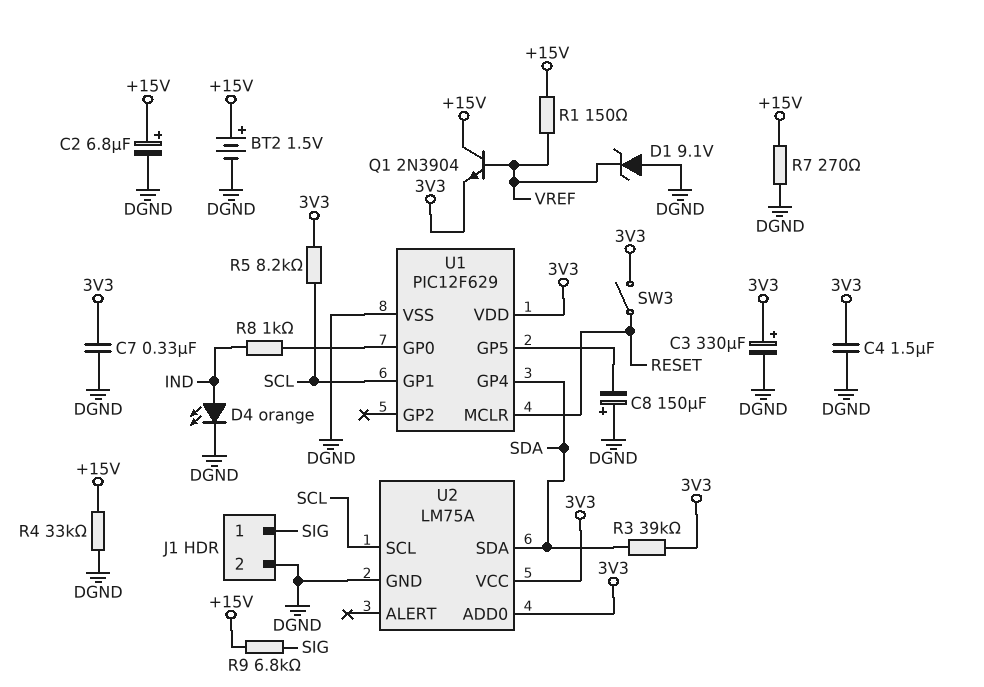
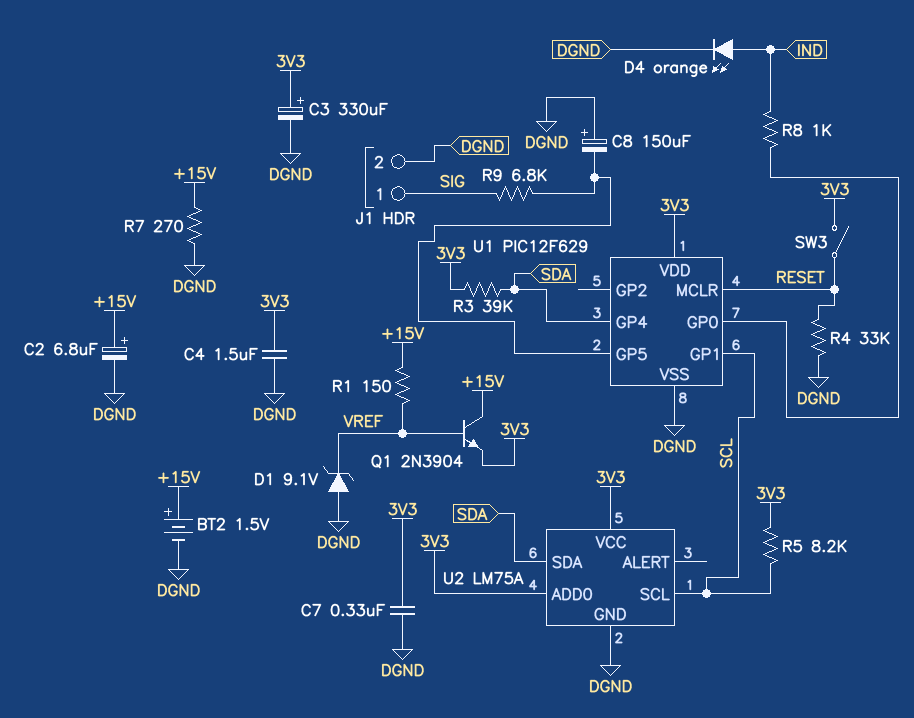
R4: 33k (+15V, DGND) -> 33k (DGND, RESET)
R9: 6.8k (+15V, SIG) -> 6.8k (SIG, U1/GP5)

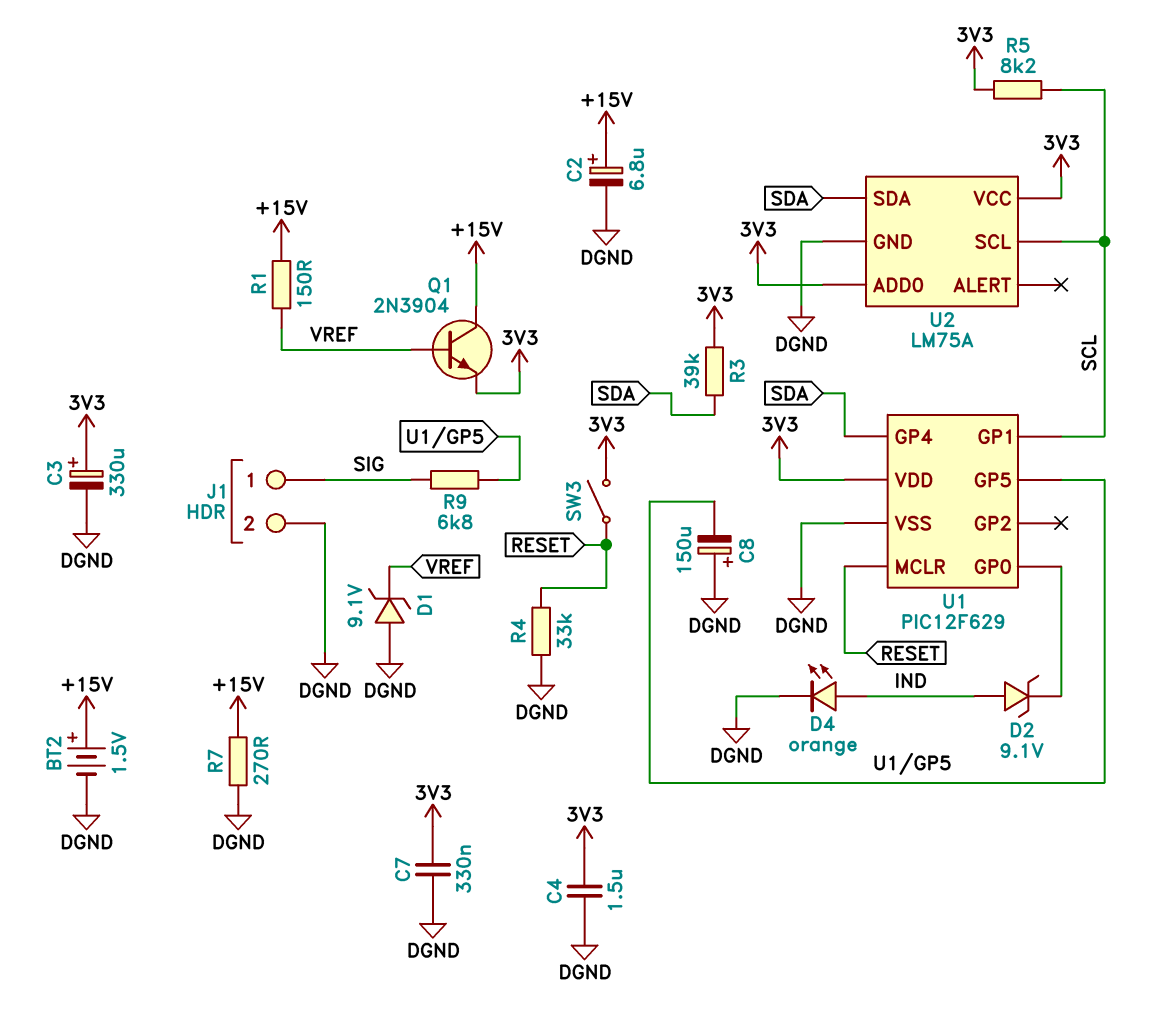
D2: none -> zener 9.1V (A IND, K U1/GP0)
R8: 1k (IND, U1/GP0) -> none

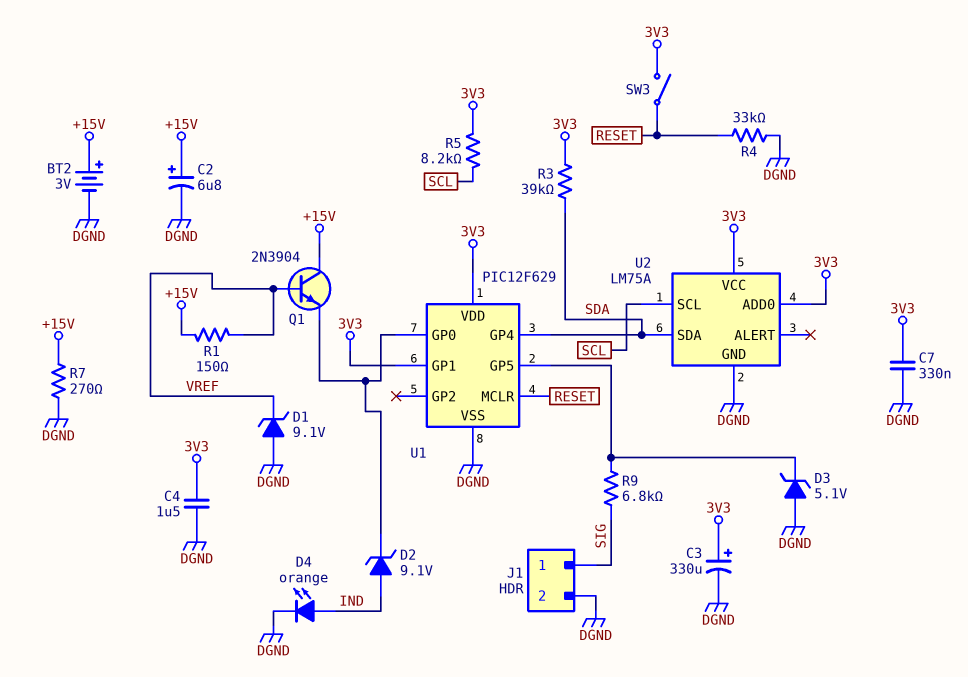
BT2: 1.5V (plus +15V, minus DGND) -> 3V (plus +15V, minus DGND)
C8: 150uF (plus DGND, minus U1/GP5) -> none
D3: none -> zener 5.1V (A DGND, K U1/GP5)
Q1: NPN 2N3904 (B VREF, C +15V, E 3V3) -> NPN 2N3904 (B VREF, C +15V, E U1/GP0)
U1 pin GP1: SCL -> 3V3

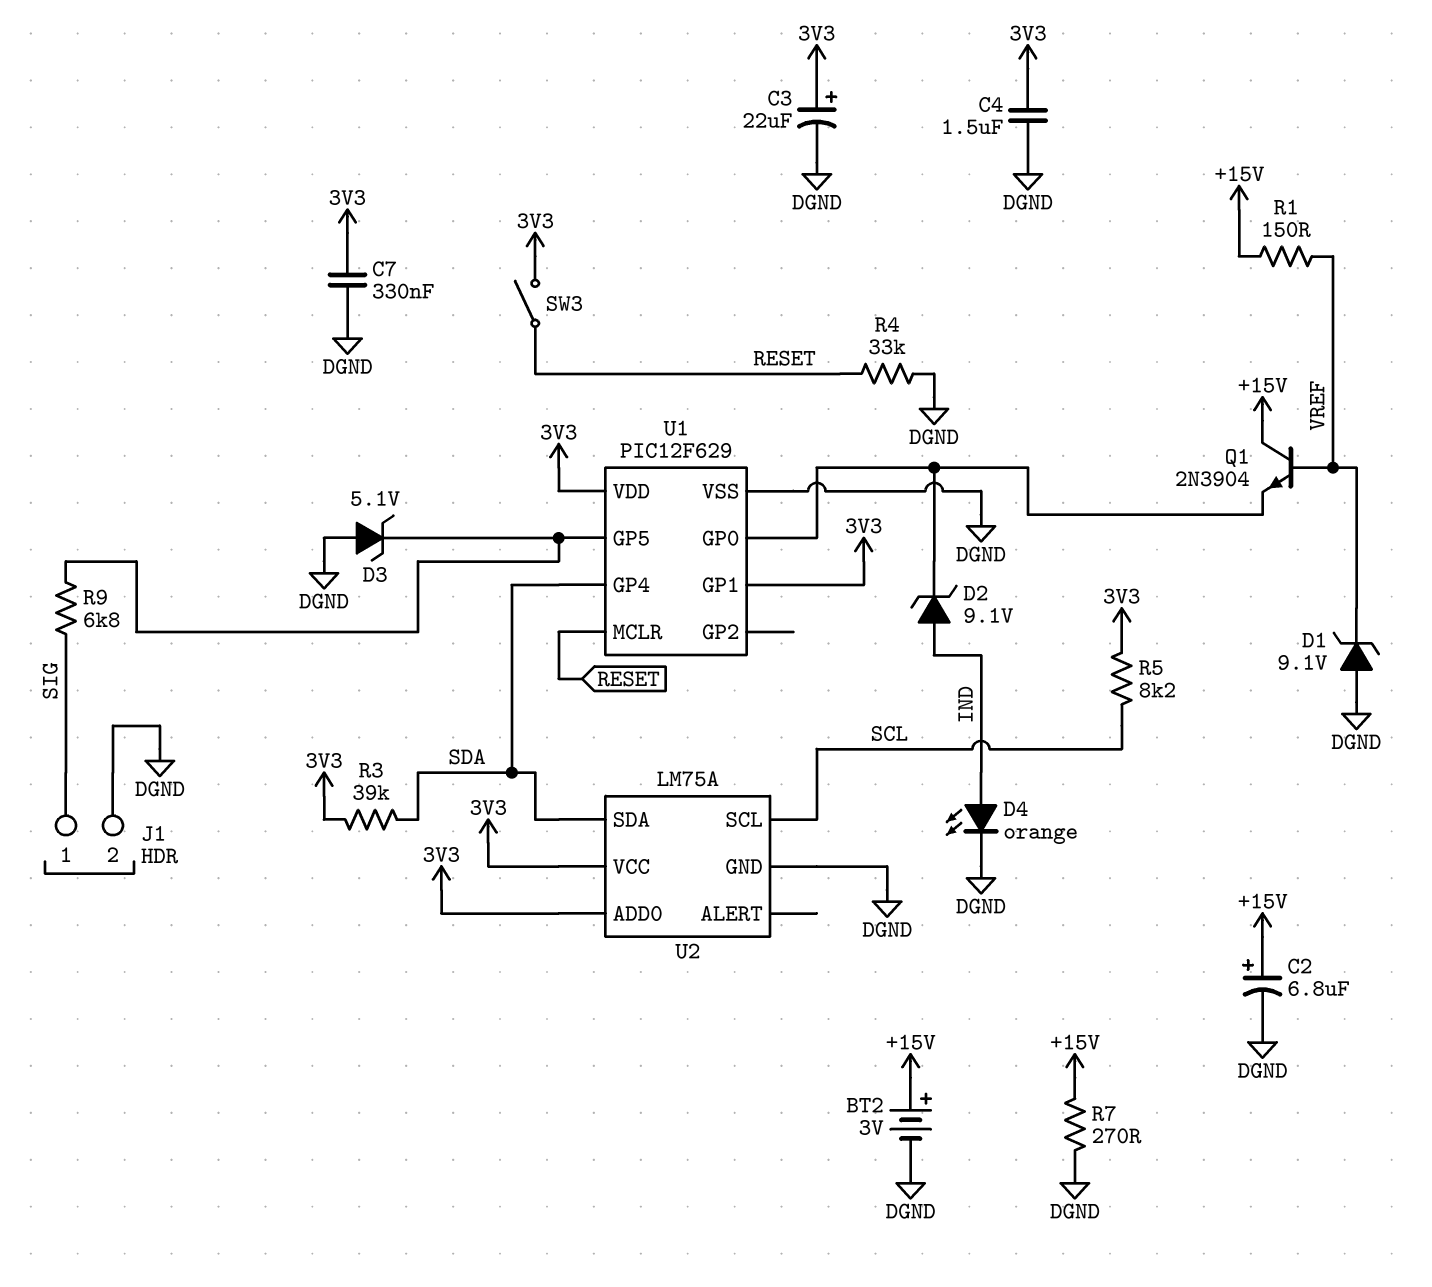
C3: 330uF (plus 3V3, minus DGND) -> 22uF (plus 3V3, minus DGND)

